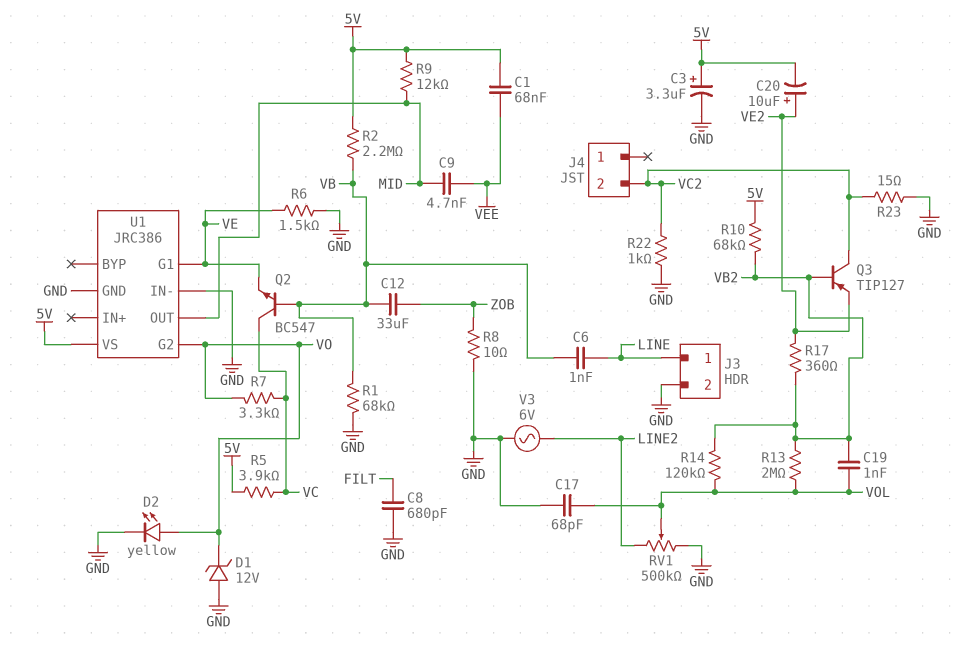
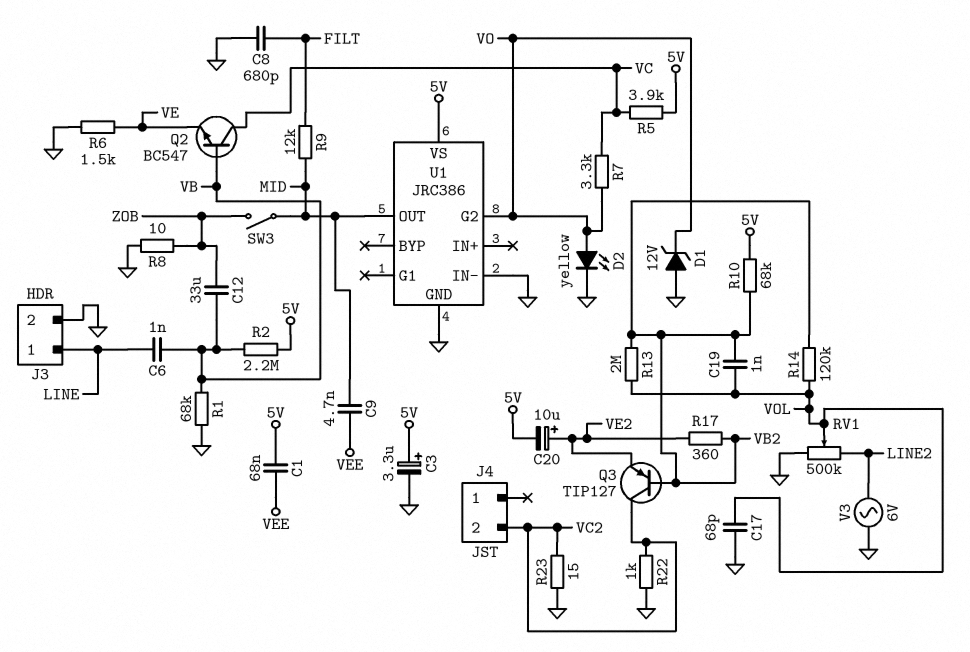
R9: 12k (5V, MID) -> 12k (FILT, MID)
SW3: none -> switch (MID, ZOB)
U1 pin G1: VE -> none

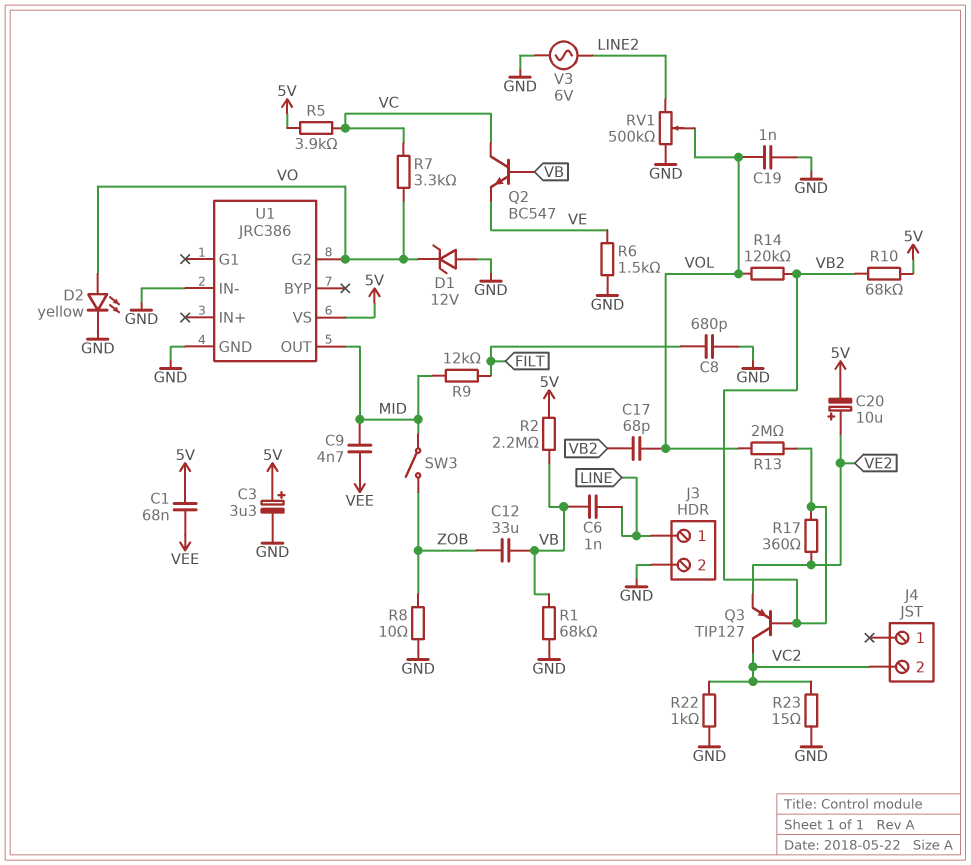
C17: 68pF (GND, VOL) -> 68pF (VB2, VOL)
C19: 1nF (VB2, VOL) -> 1nF (GND, VOL)

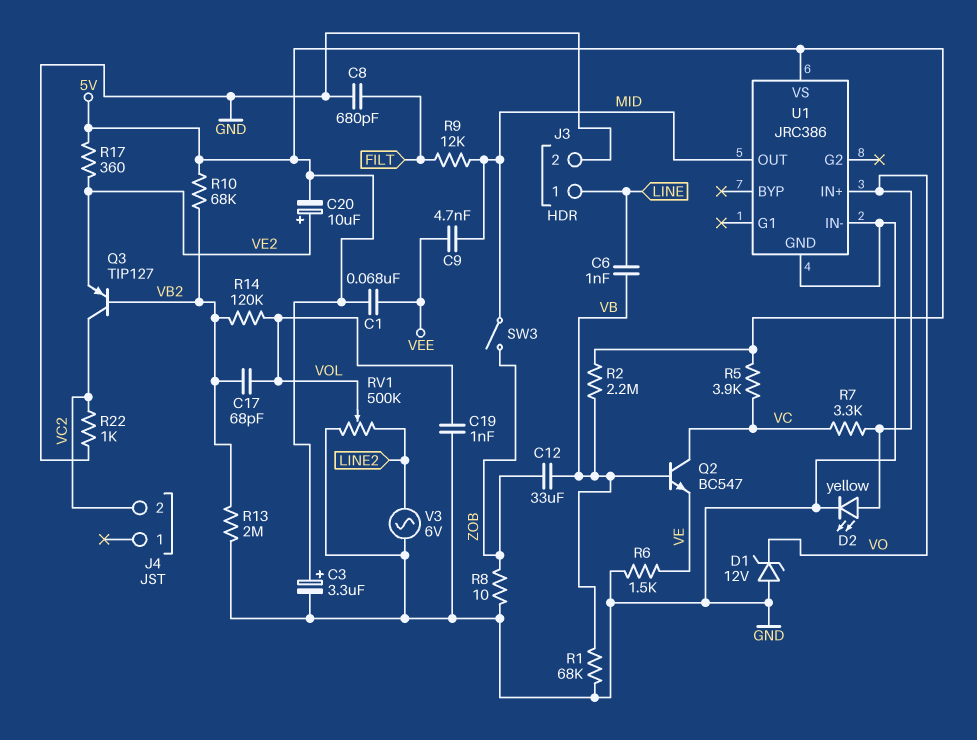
R13: 2M (VB2, VOL) -> 2M (GND, VB2)
R17: 360 (VB2, VE2) -> 360 (5V, VE2)
R23: 15 (GND, VC2) -> none
U1 pin G2: VO -> none
U1 pin IN+: none -> VO

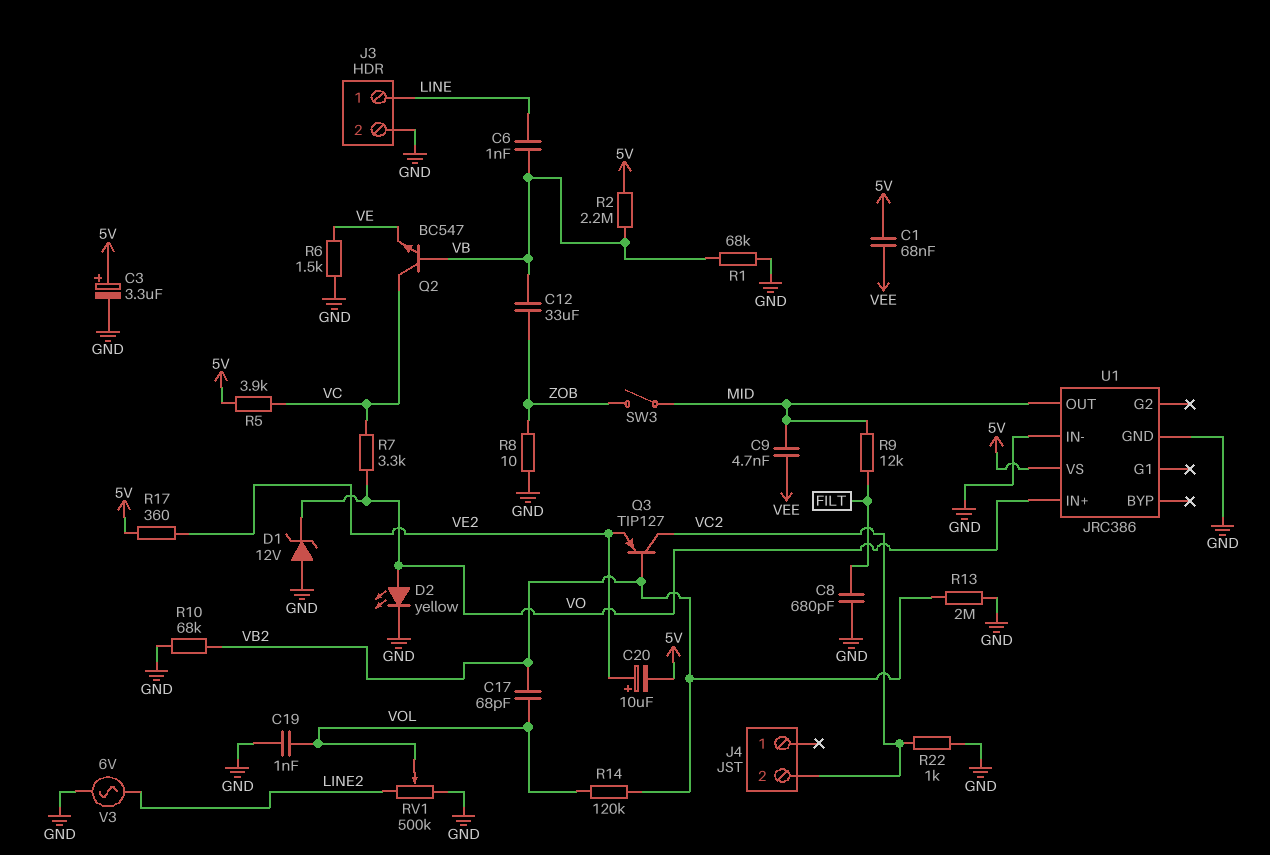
R10: 68k (5V, VB2) -> 68k (GND, VB2)

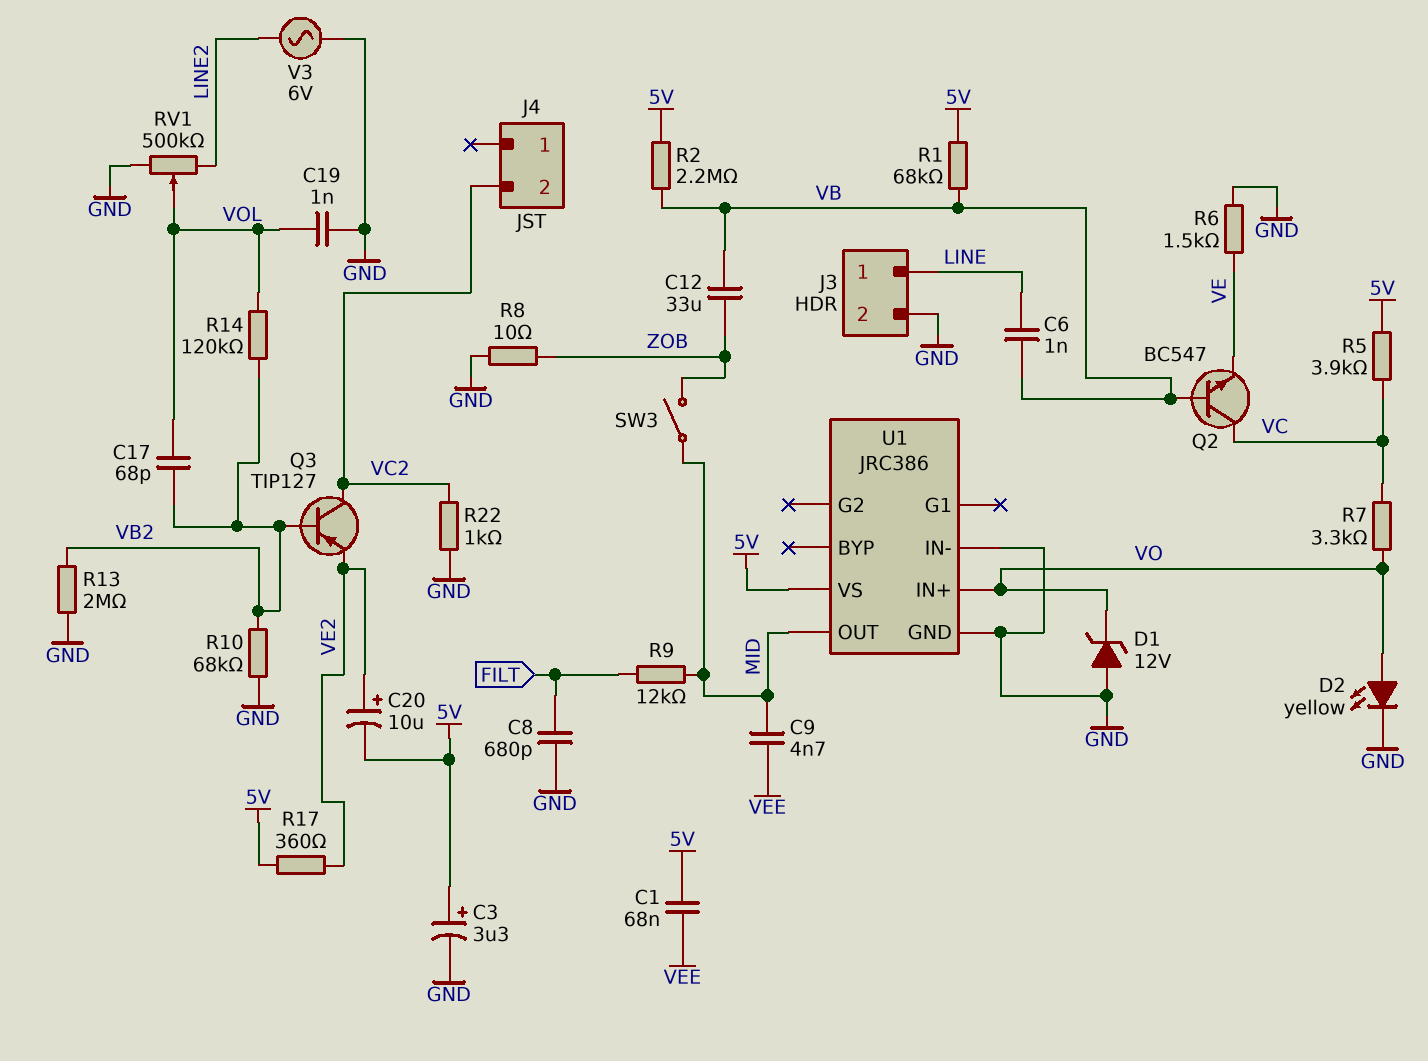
R1: 68k (GND, VB) -> 68k (5V, VB)

